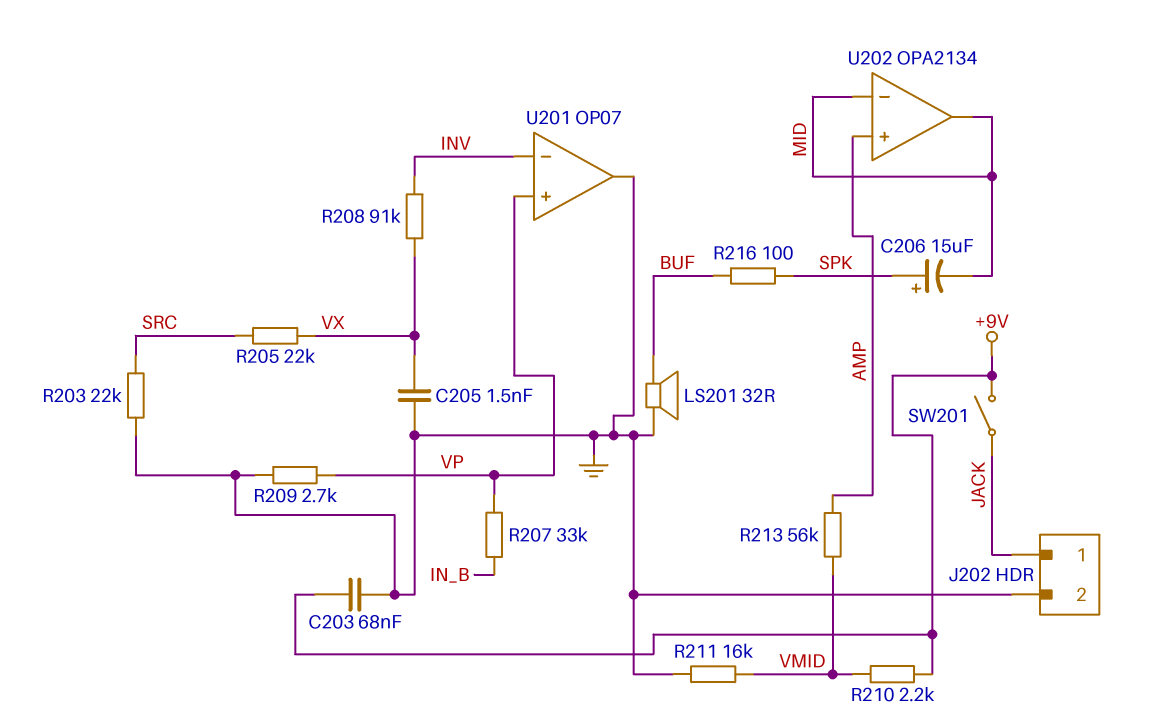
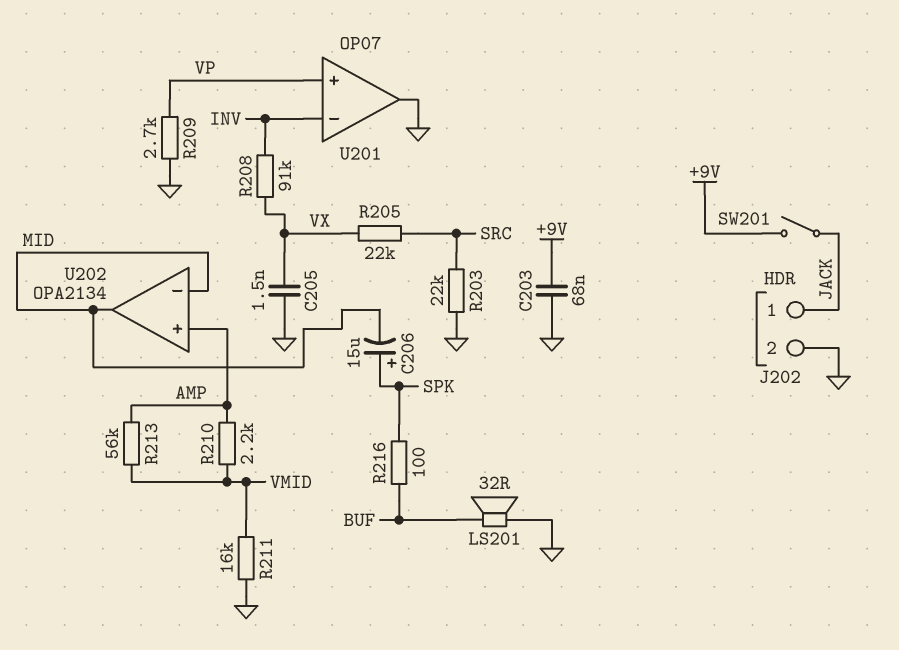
R207: 33k (IN_B, VP) -> none
R210: 2.2k (+9V, VMID) -> 2.2k (AMP, VMID)

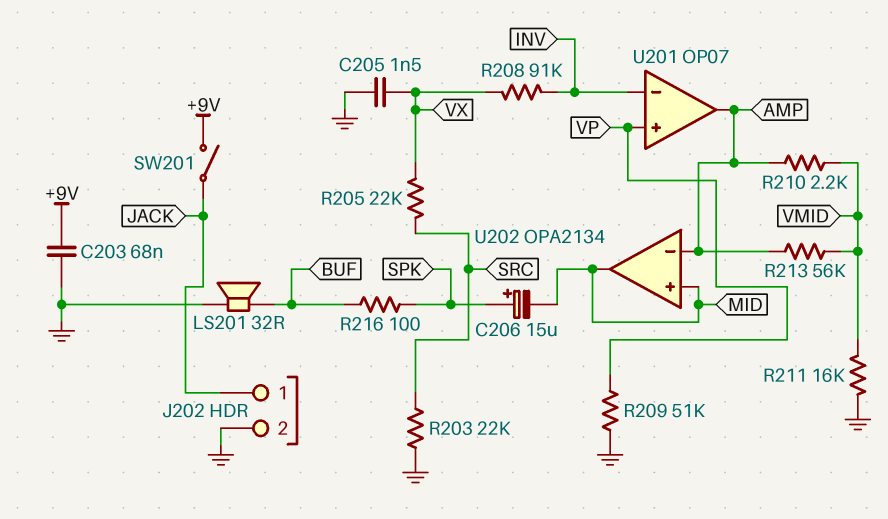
R209: 2.7k (GND, VP) -> 51k (GND, VP)
U201 pin out: GND -> AMP
U202 pin in+: AMP -> MID
U202 pin in-: MID -> AMP

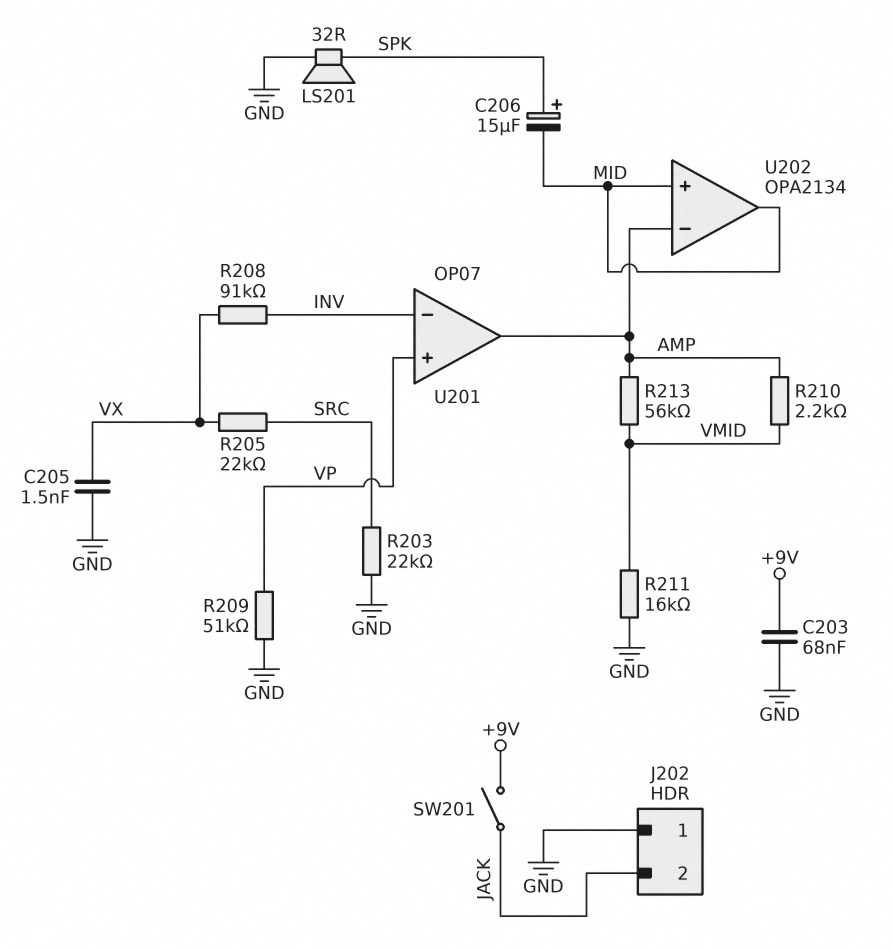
J202 pin 1: JACK -> GND
J202 pin 2: GND -> JACK
LS201: speaker 32R (BUF, GND) -> speaker 32R (GND, SPK)
R216: 100 (BUF, SPK) -> none

